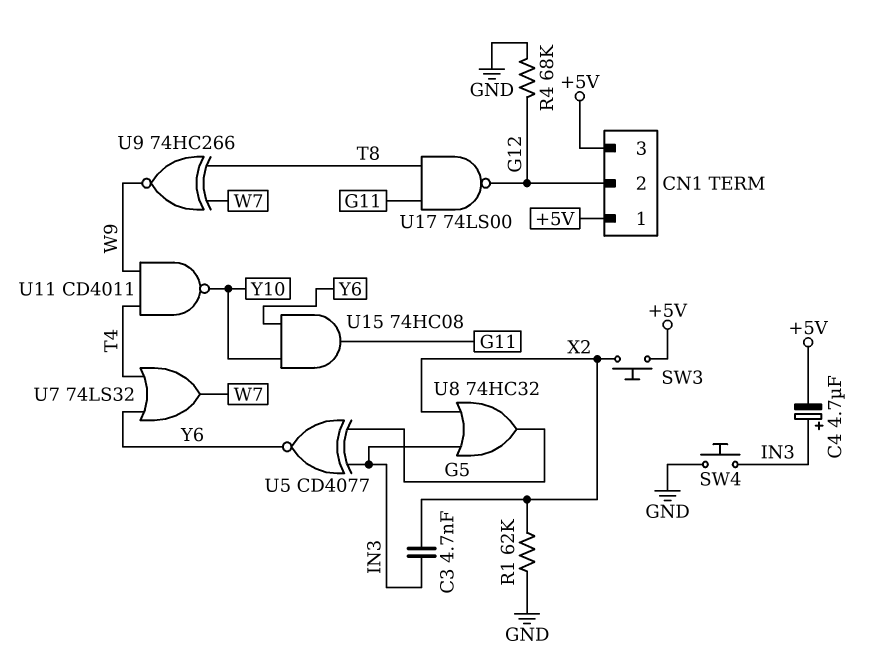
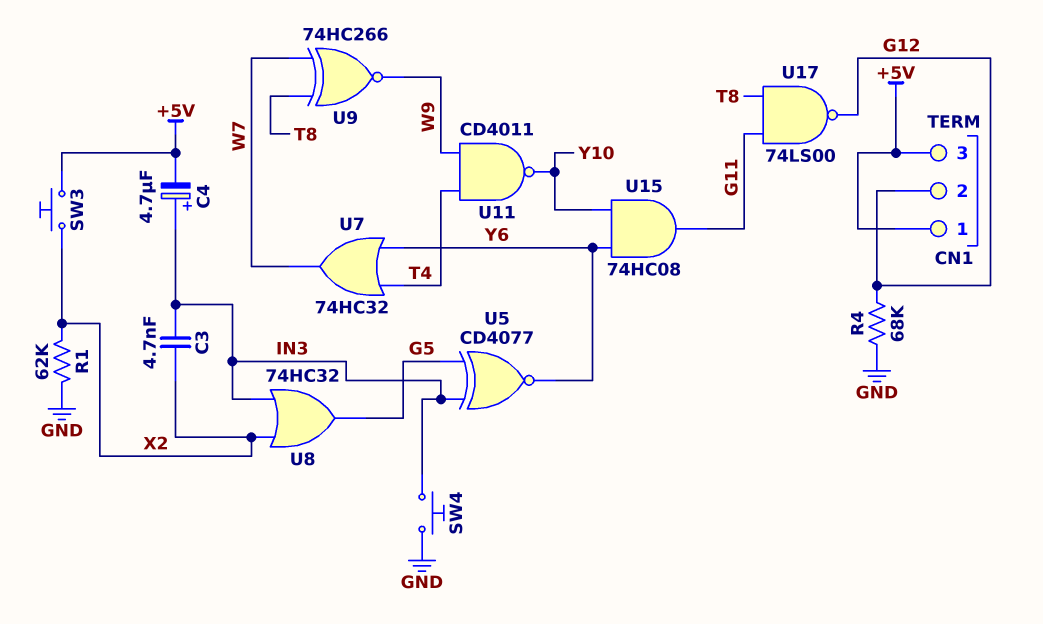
U7: OR 74LS32 (in T4, in Y6, out W7) -> OR 74HC32 (in T4, in Y6, out W7)

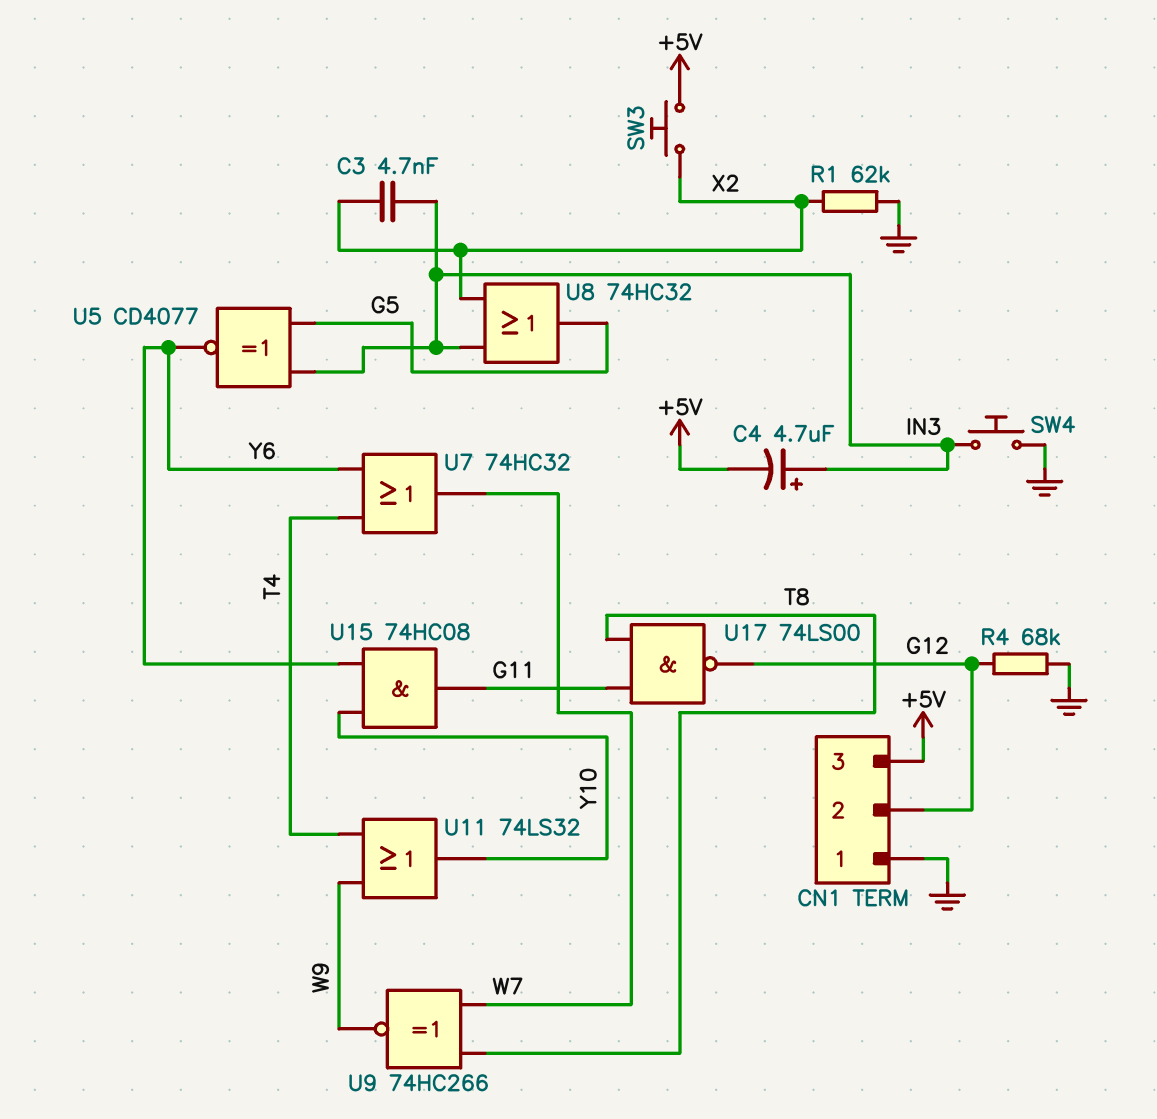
CN1 pin 1: +5V -> GND
U11: NAND CD4011 (in T4, in W9, out Y10) -> OR 74LS32 (in T4, in W9, out Y10)

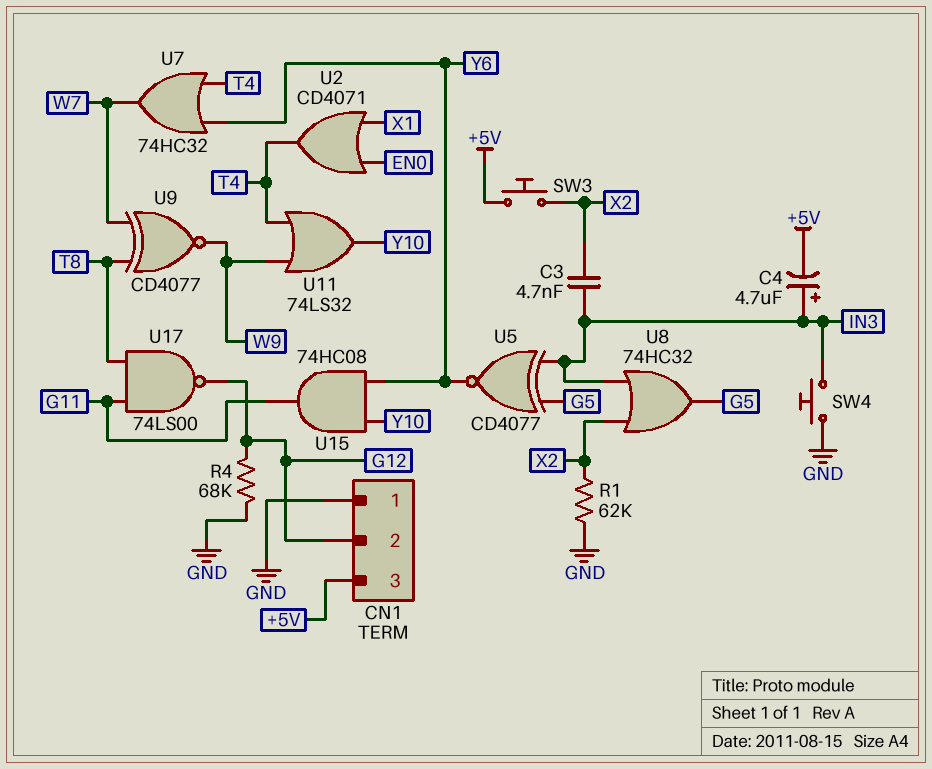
U2: none -> OR CD4071 (in EN0, in X1, out T4)
U9: XNOR 74HC266 (in T8, in W7, out W9) -> XNOR CD4077 (in T8, in W7, out W9)

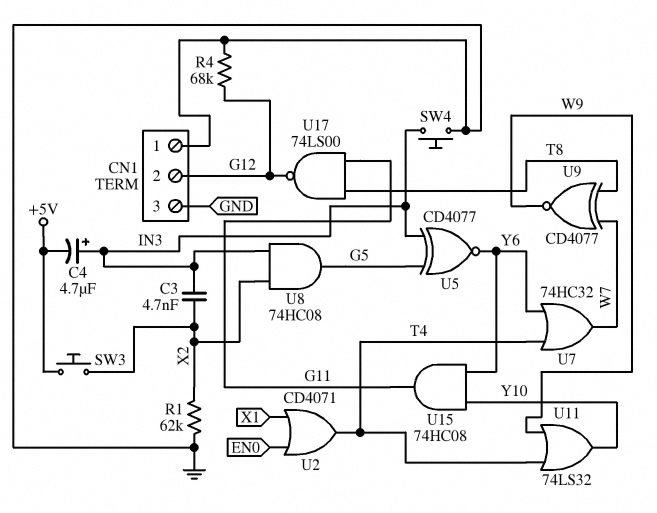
CN1 pin 3: +5V -> GND
U8: OR 74HC32 (in IN3, in X2, out G5) -> AND 74HC08 (in IN3, in X2, out G5)

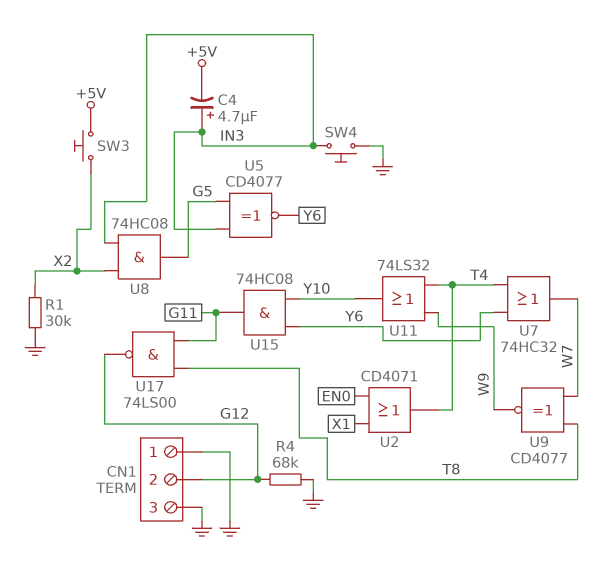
C3: 4.7nF (IN3, X2) -> none
R1: 62k (GND, X2) -> 30k (GND, X2)

